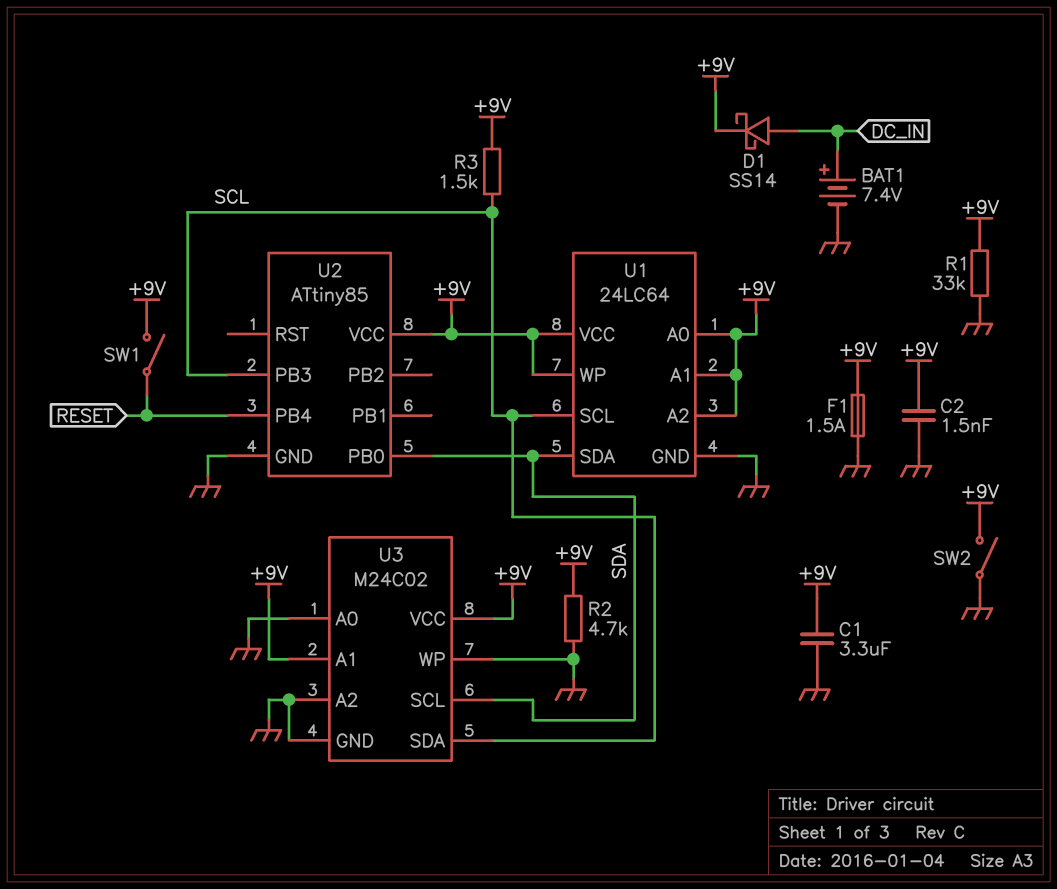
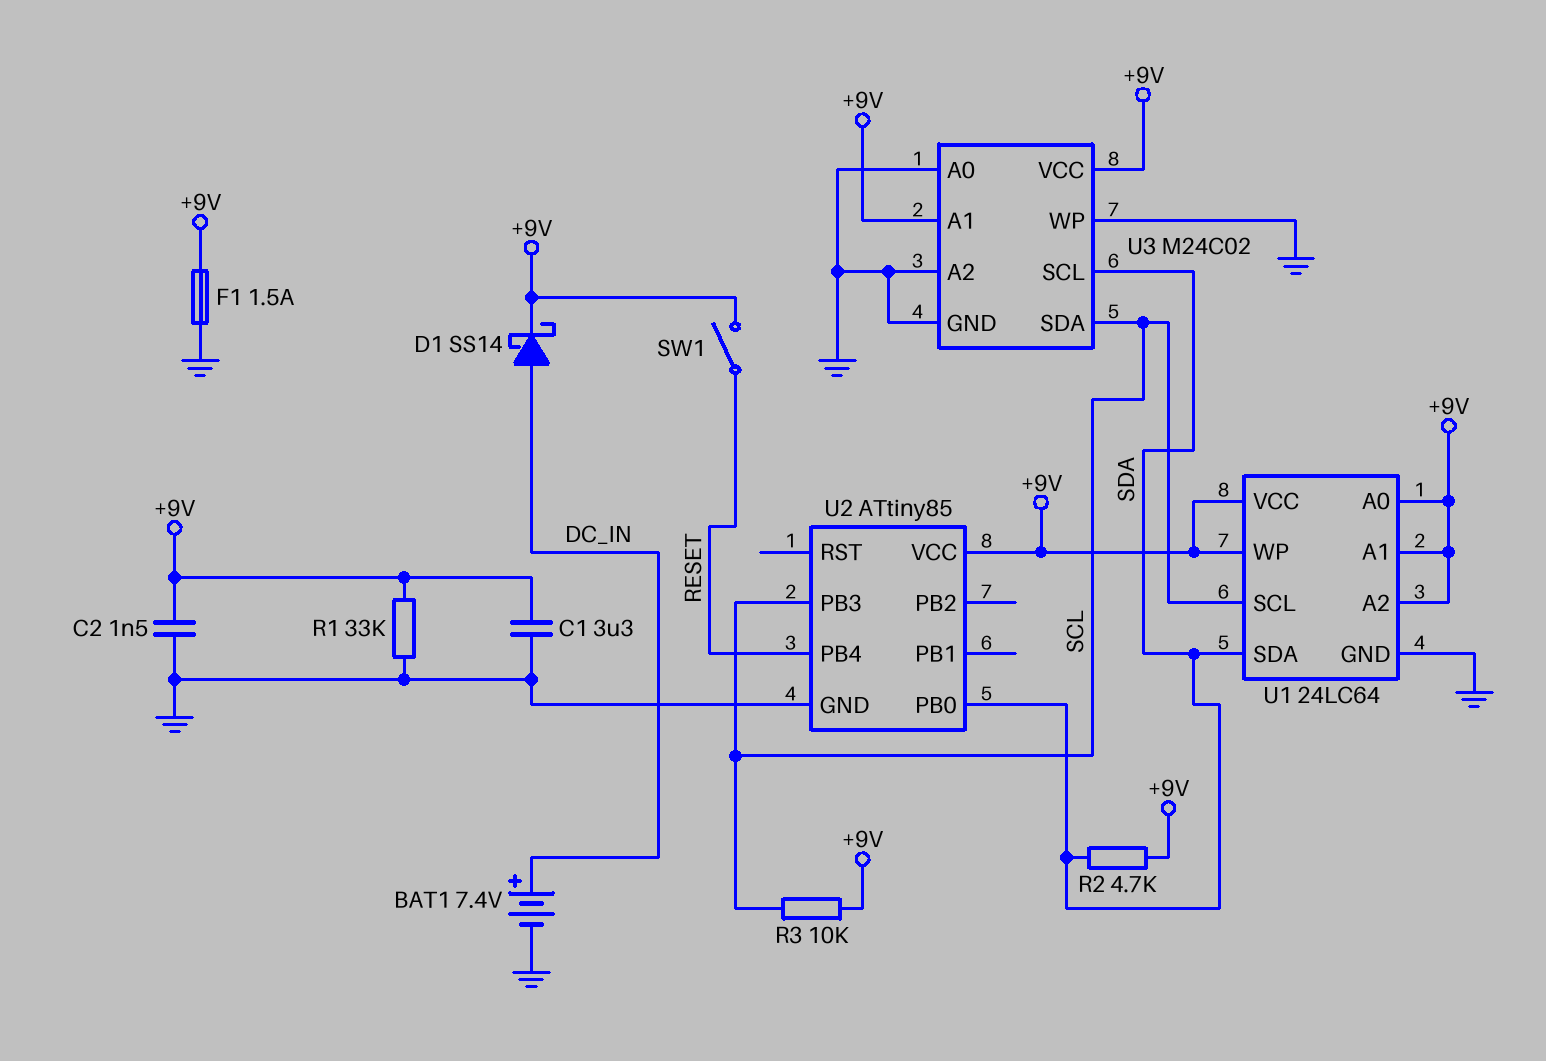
R2: 4.7k (+9V, GND) -> 4.7k (+9V, SDA)
R3: 1.5k (+9V, SCL) -> 10k (+9V, SCL)
SW2: switch (+9V, GND) -> none

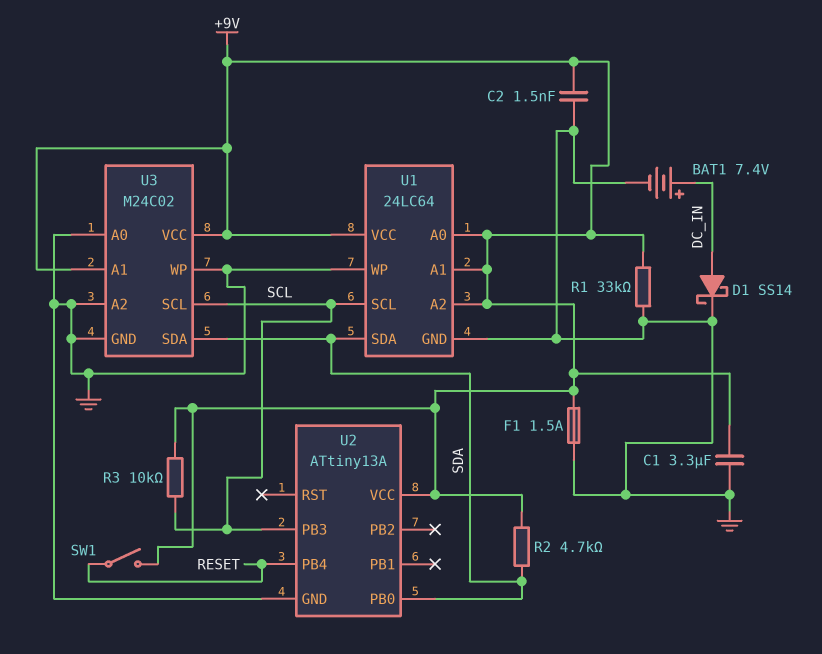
D1: schottky SS14 (A DC_IN, K +9V) -> schottky SS14 (A DC_IN, K GND)
U1 pin WP: +9V -> GND
U2: ATtiny85 -> ATtiny13A
U3 pin SCL: SDA -> SCL
U3 pin SDA: SCL -> SDA

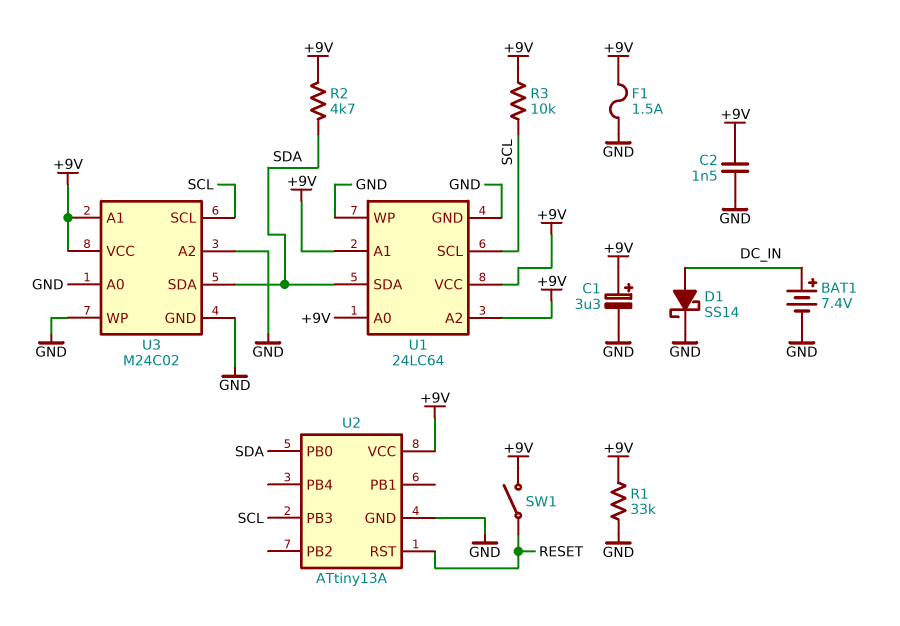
C1: 3.3uF (+9V, GND) -> 3.3uF (plus +9V, minus GND)
U2 pin PB4: RESET -> none
U2 pin RST: none -> RESET

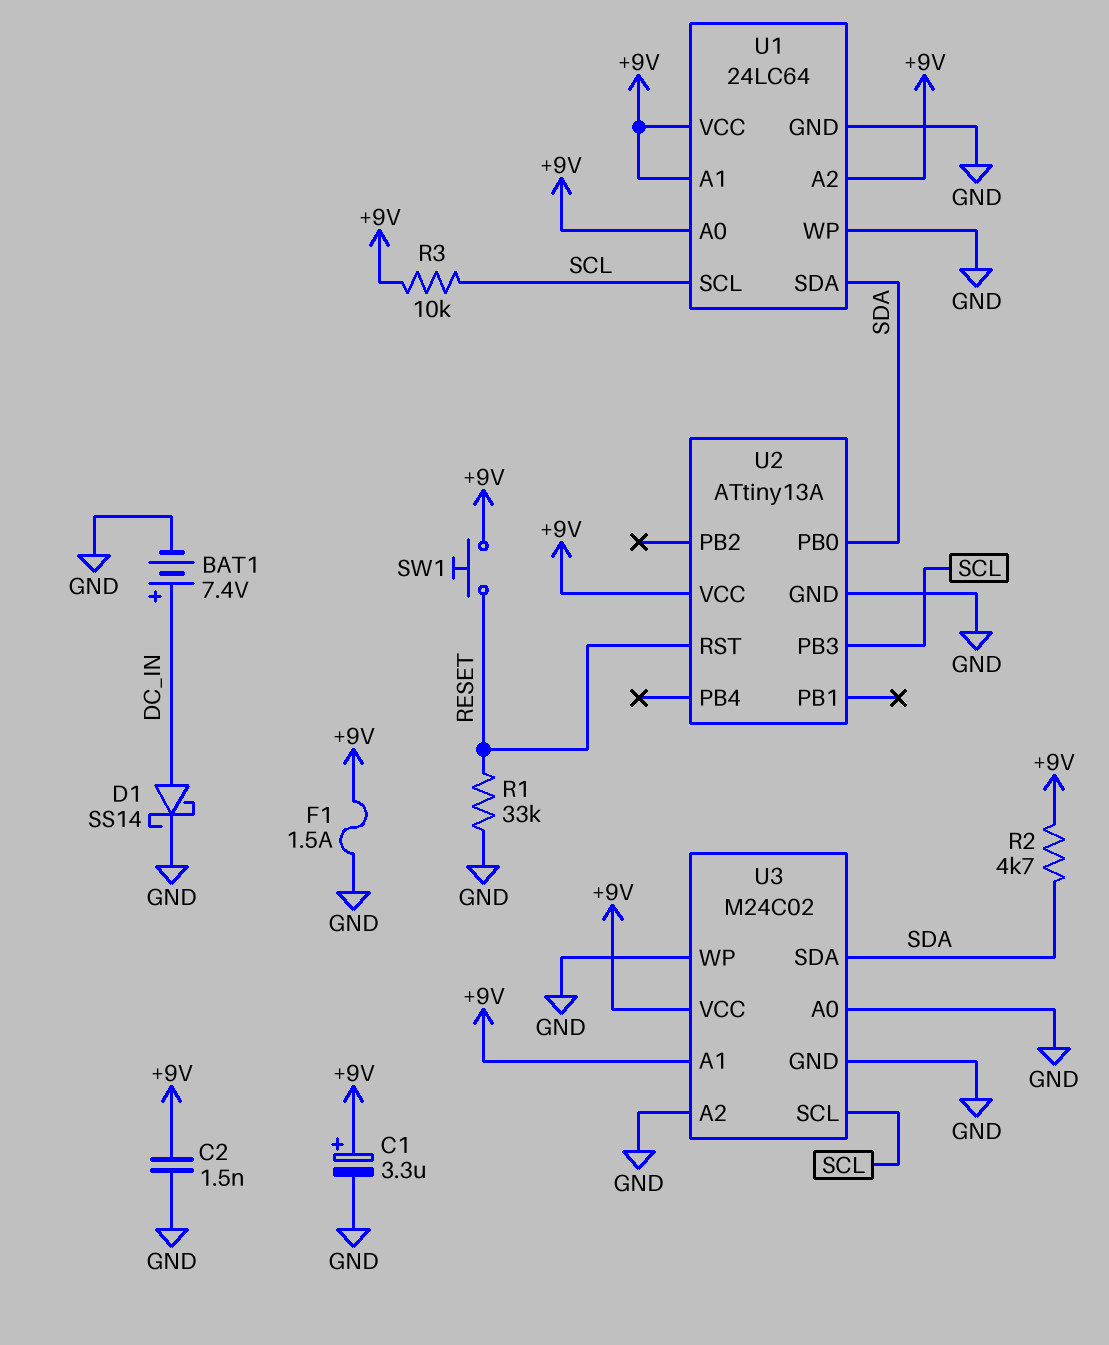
R1: 33k (+9V, GND) -> 33k (GND, RESET)
SW1: switch (+9V, RESET) -> button (+9V, RESET)

